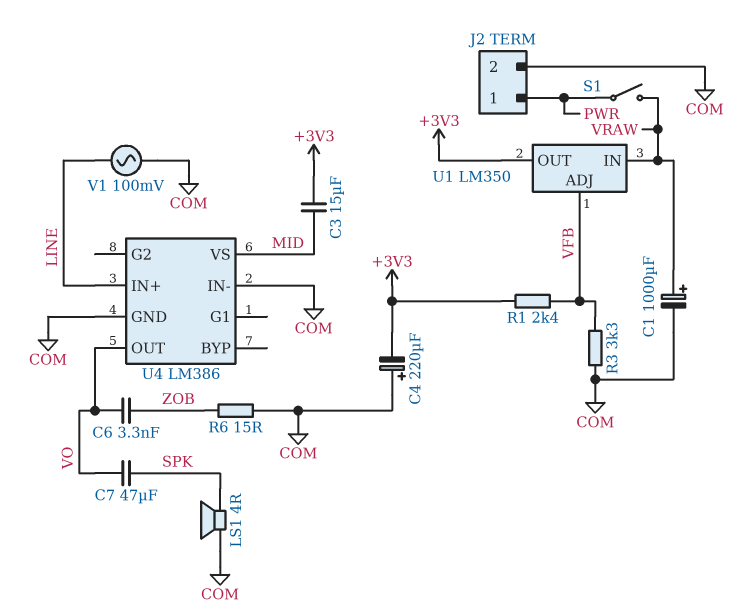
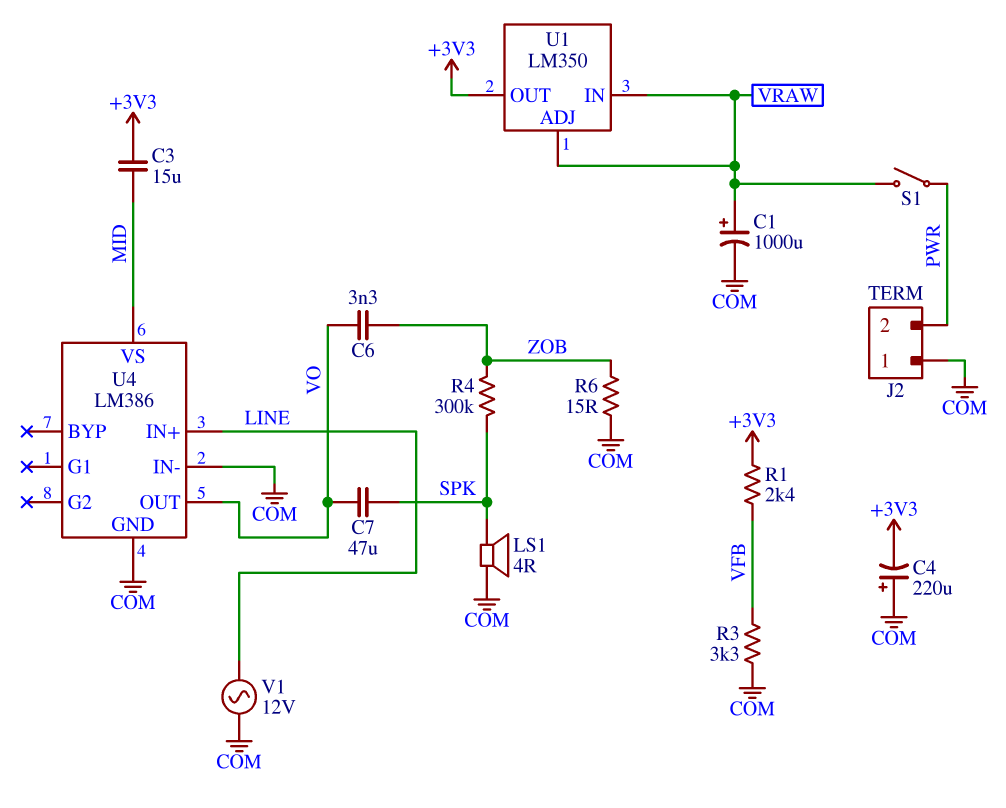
J2 pin 1: PWR -> COM
J2 pin 2: COM -> PWR
R4: none -> 300k (SPK, ZOB)
U1 pin ADJ: VFB -> VRAW
V1: AC 100mV (COM, LINE) -> AC 12V (COM, LINE)

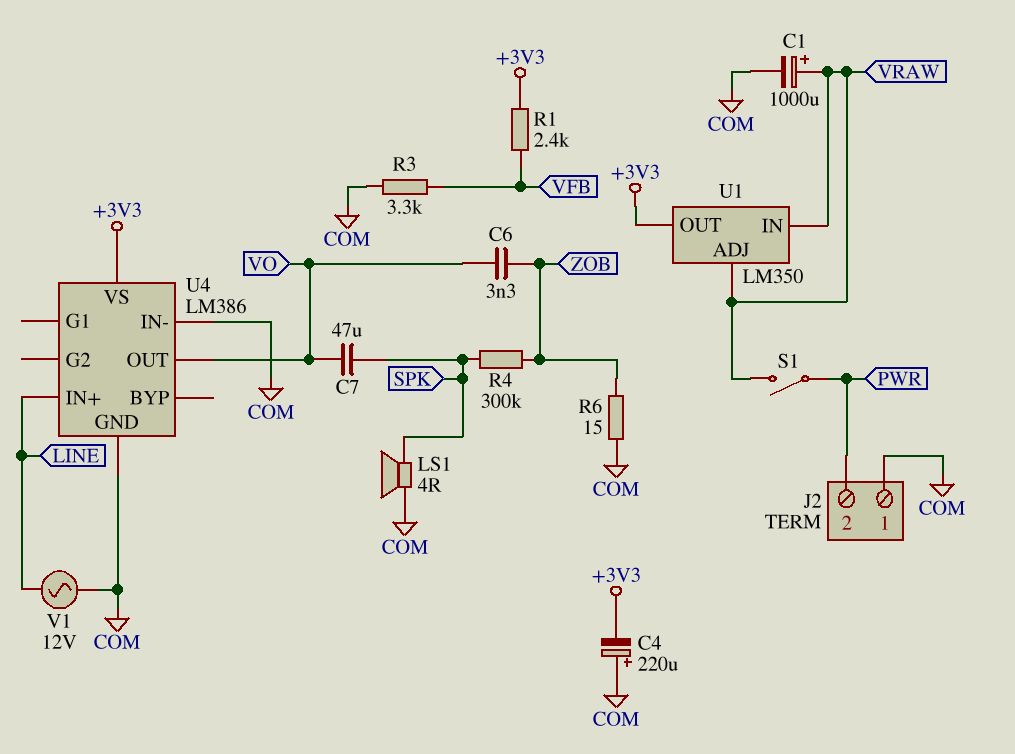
C3: 15uF (+3V3, MID) -> none
U4 pin VS: MID -> +3V3

